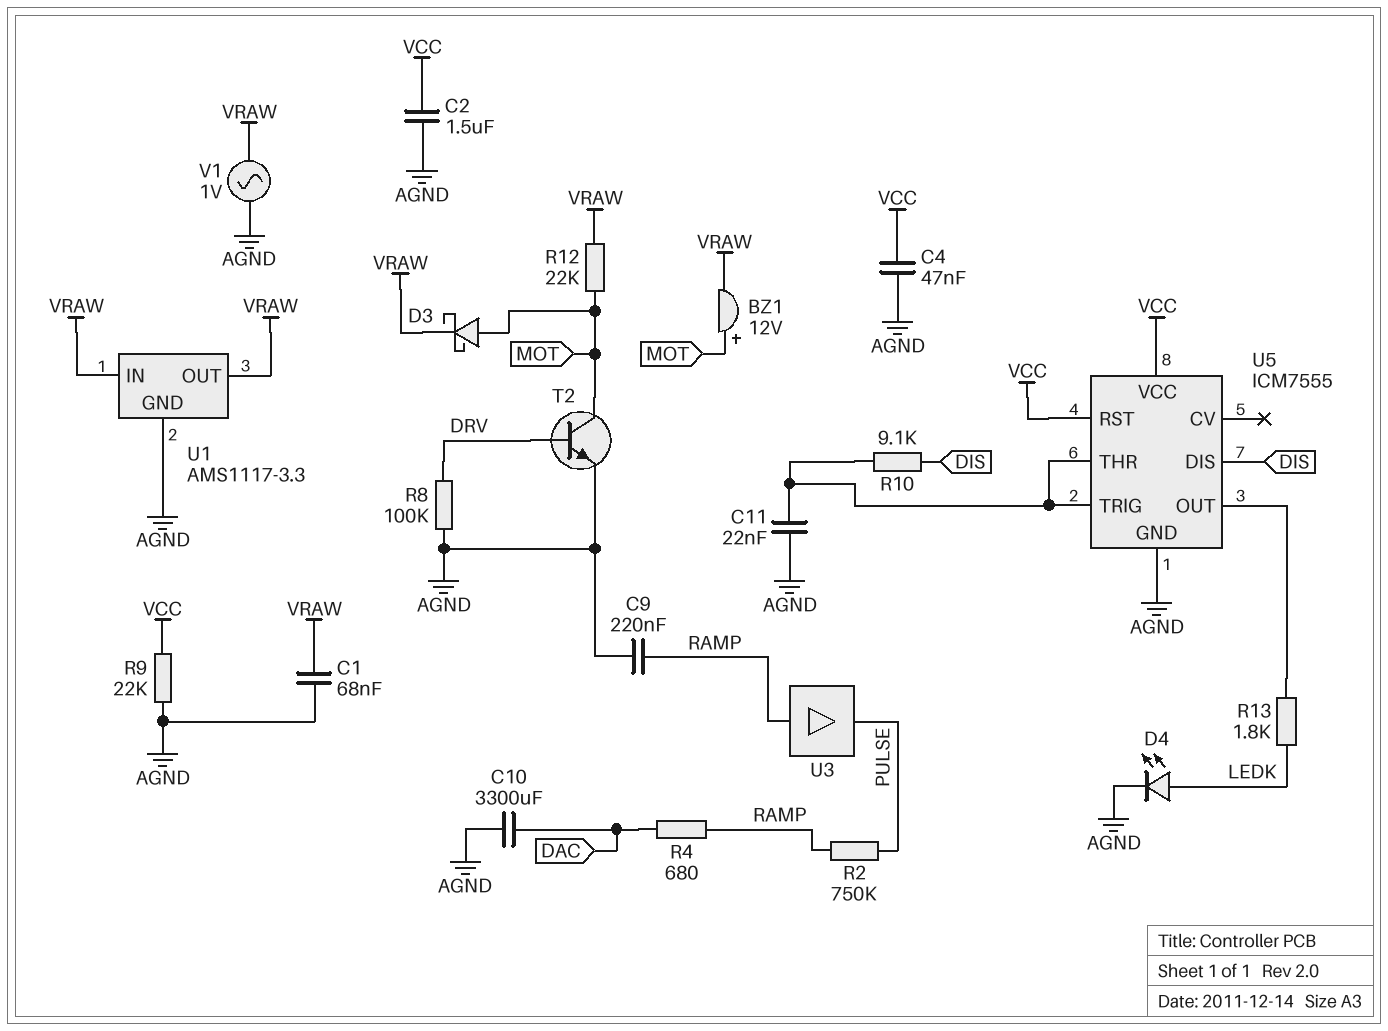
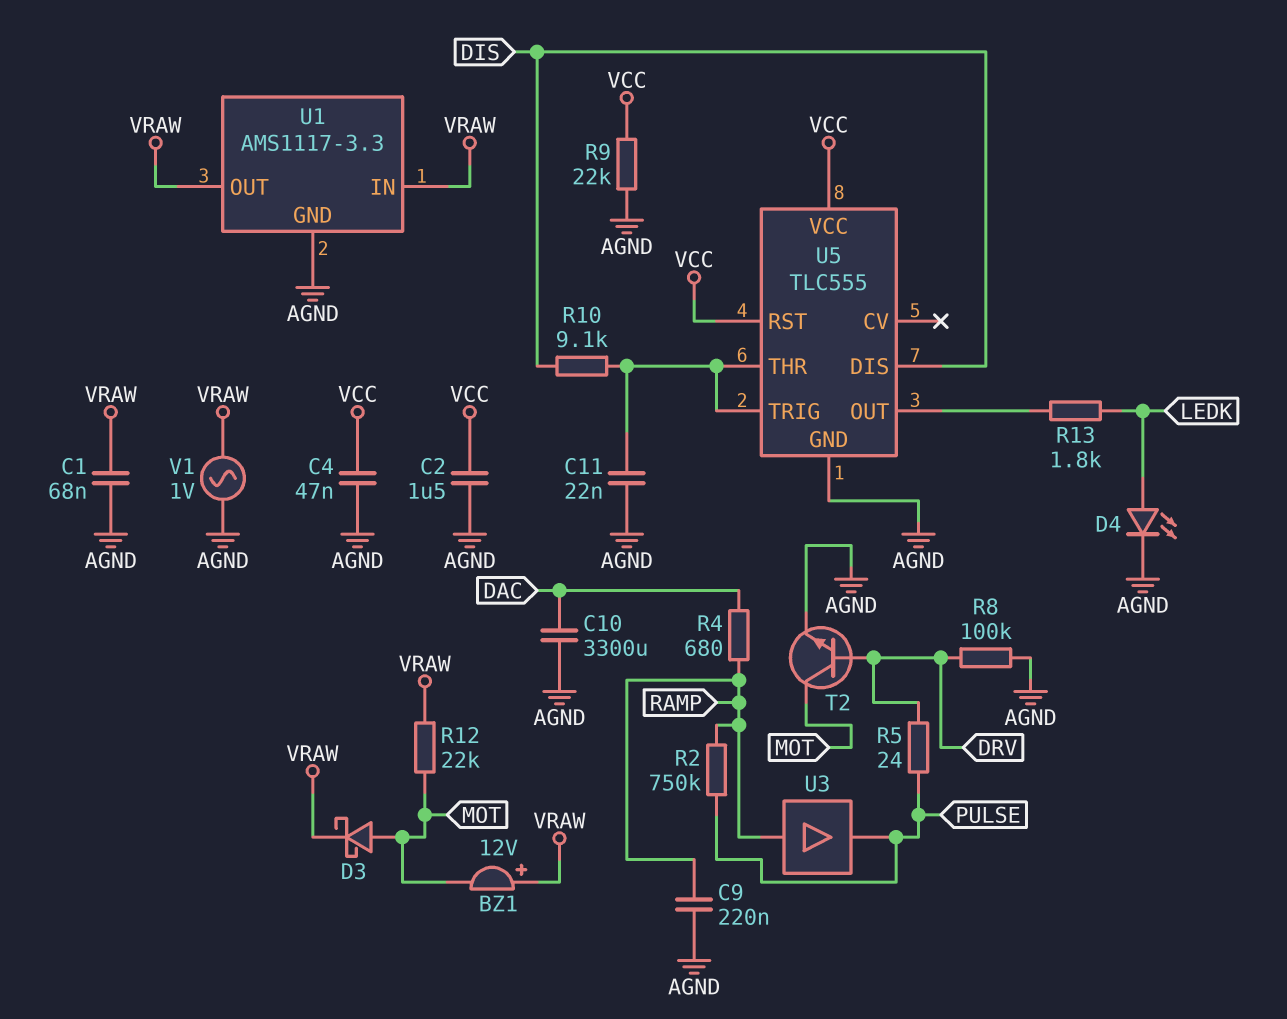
BZ1: buzzer 12V (plus MOT, minus VRAW) -> buzzer 12V (plus VRAW, minus MOT)
R5: none -> 24 (DRV, PULSE)
U5: ICM7555 -> TLC555

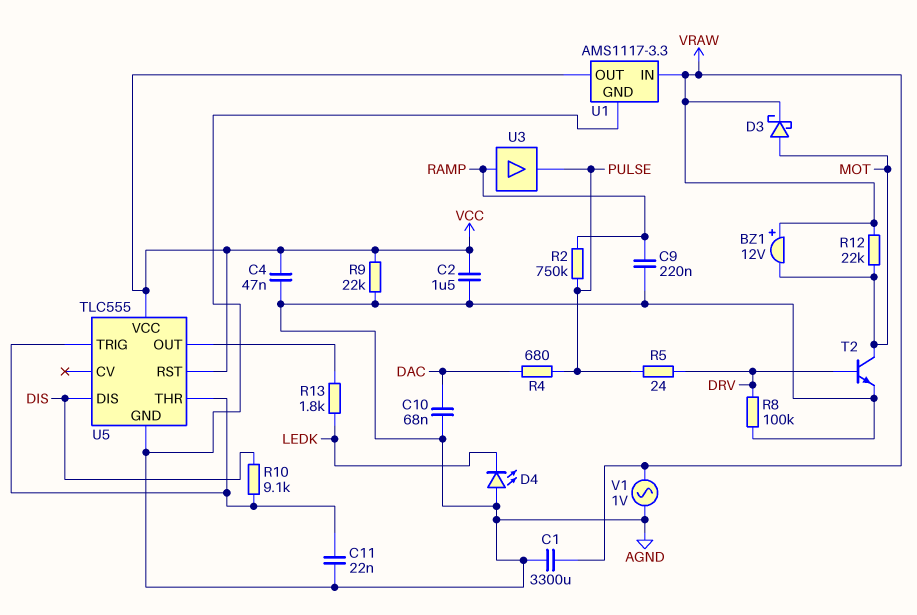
C1: 68nF (AGND, VRAW) -> 3300uF (AGND, VRAW)
C10: 3300uF (AGND, DAC) -> 68nF (AGND, DAC)
D4: LED (A LEDK, K AGND) -> LED (A AGND, K LEDK)
R4: 680 (DAC, RAMP) -> 680 (DAC, PULSE)
U1 pin OUT: VRAW -> VCC

